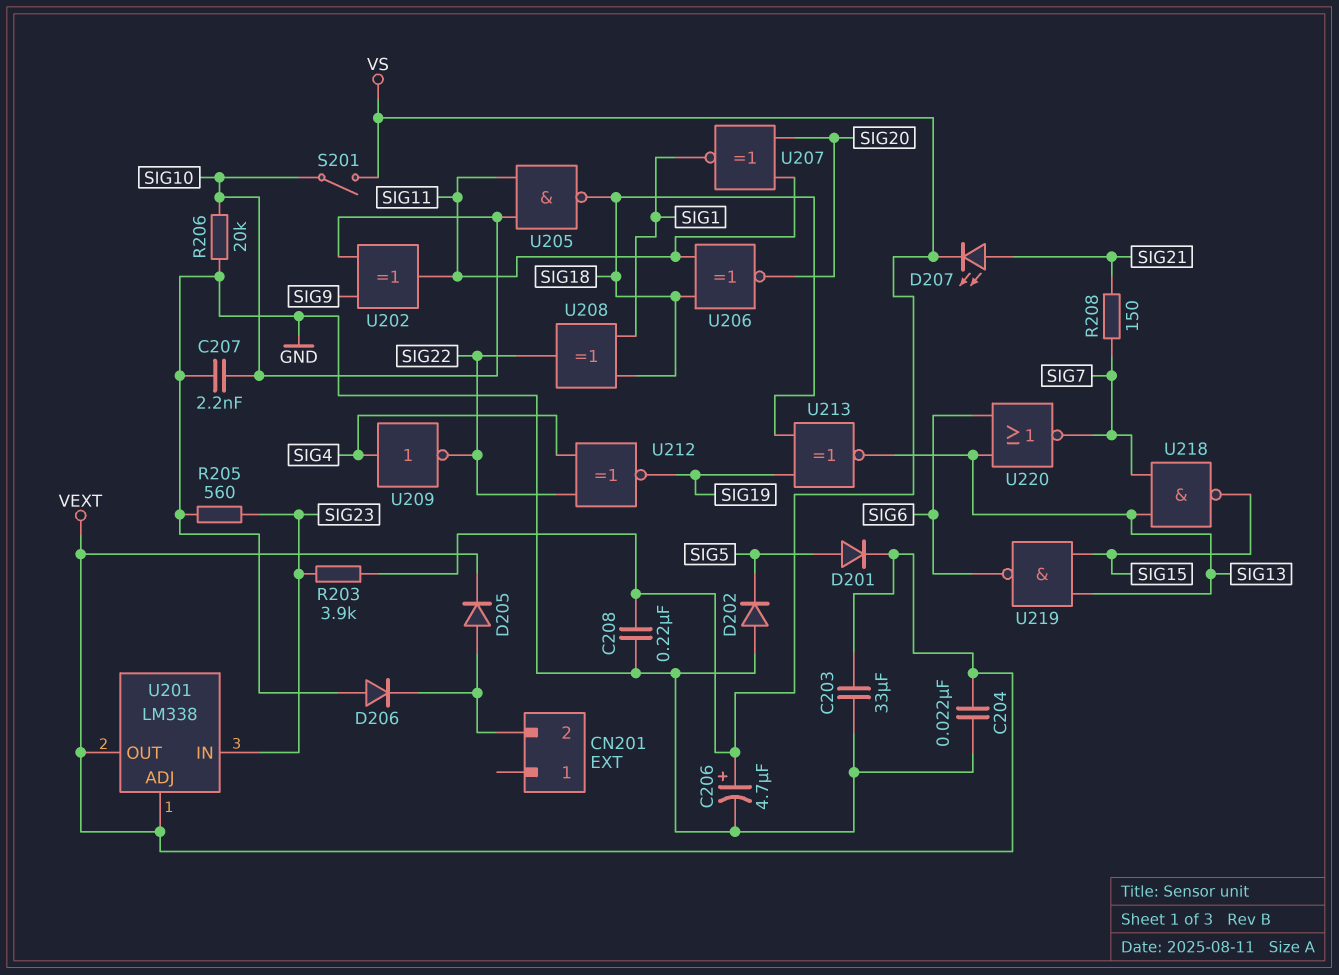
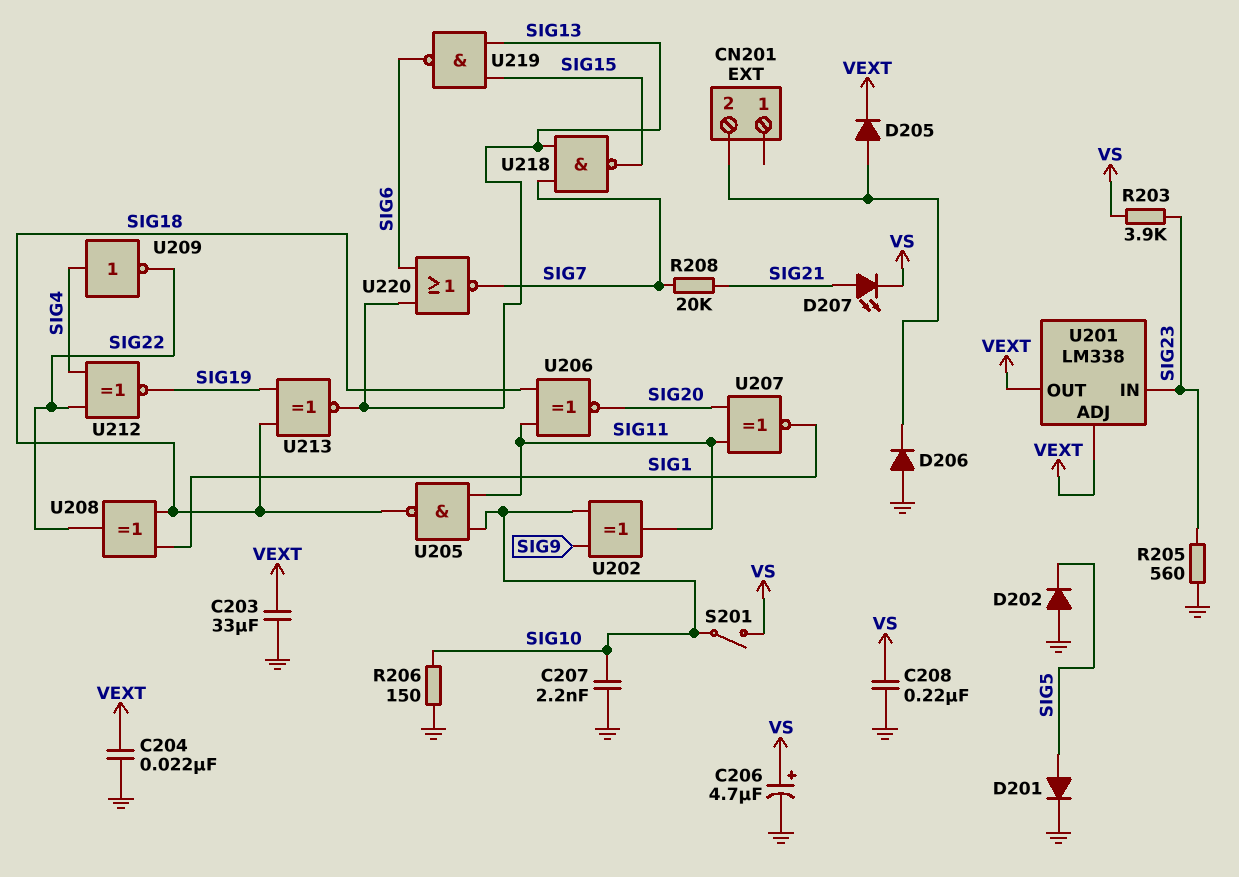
D201: diode (A SIG5, K VEXT) -> diode (A SIG5, K GND)
R206: 20k (GND, SIG10) -> 150 (GND, SIG10)
R208: 150 (SIG7, SIG21) -> 20k (SIG7, SIG21)

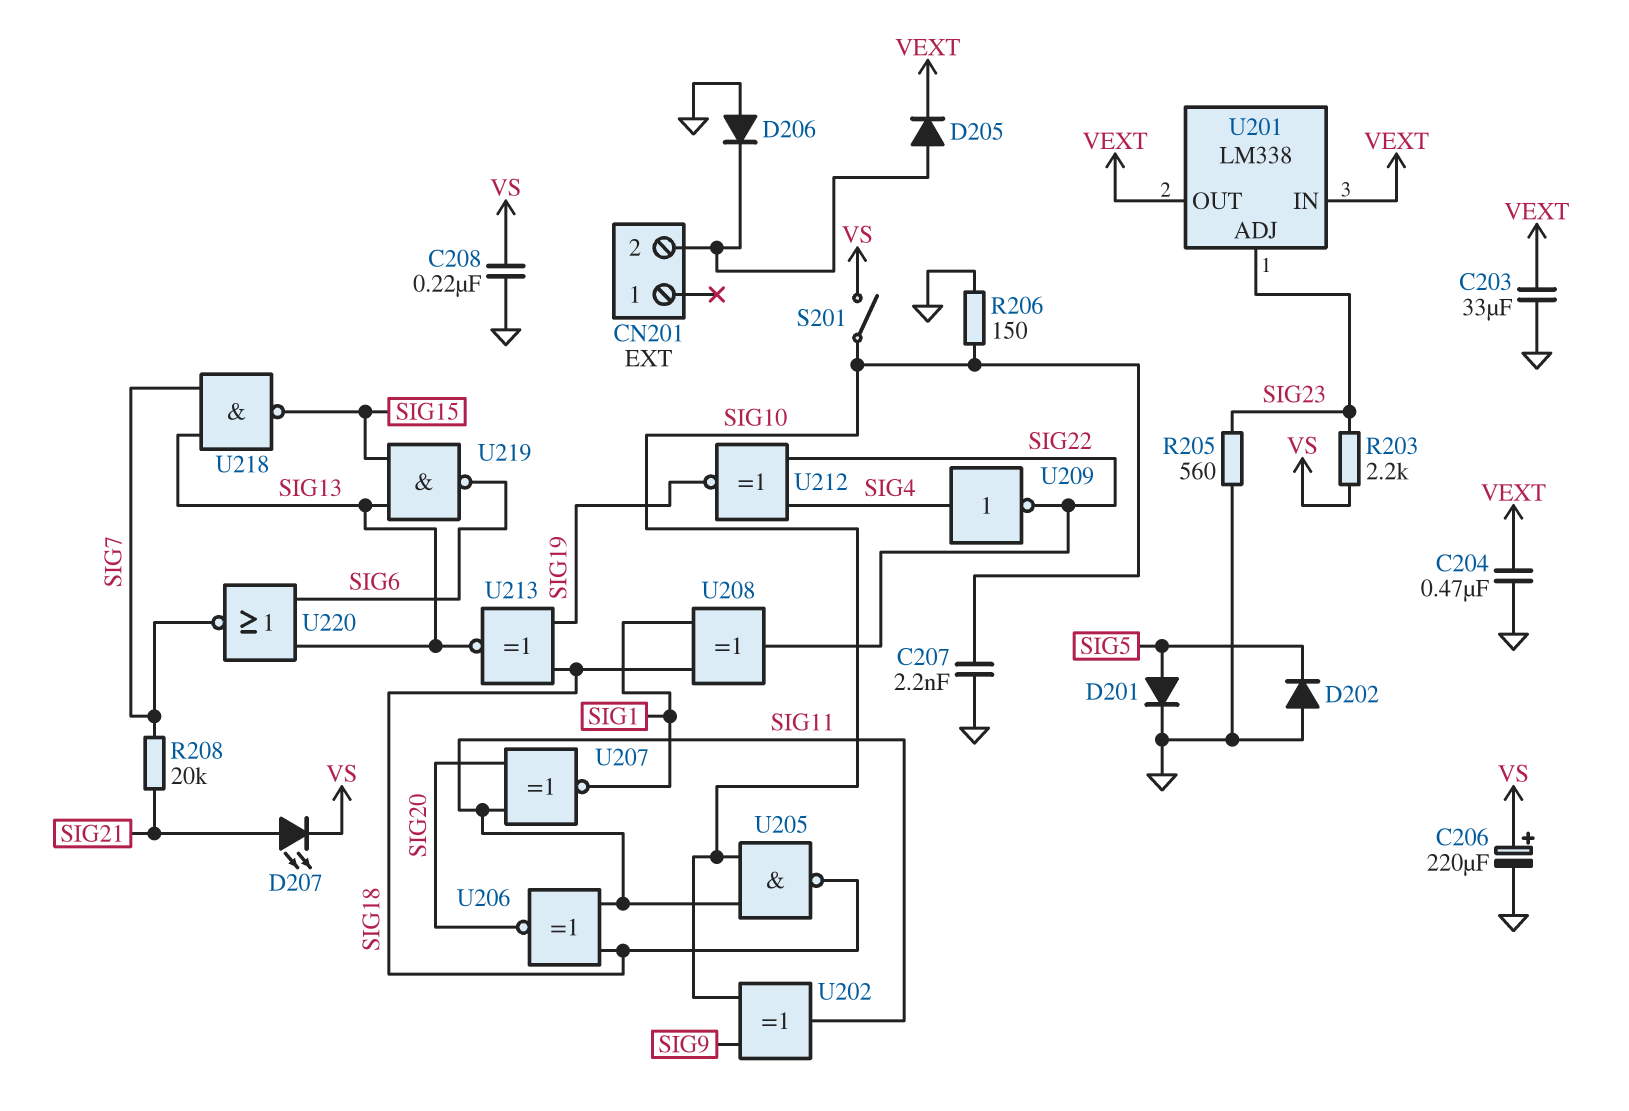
C204: 22nF (GND, VEXT) -> 470nF (GND, VEXT)
C206: 4.7uF (plus VS, minus GND) -> 220uF (plus VS, minus GND)
R203: 3.9k (SIG23, VS) -> 2.2k (SIG23, VS)
U201 pin ADJ: VEXT -> SIG23
U201 pin IN: SIG23 -> VEXT

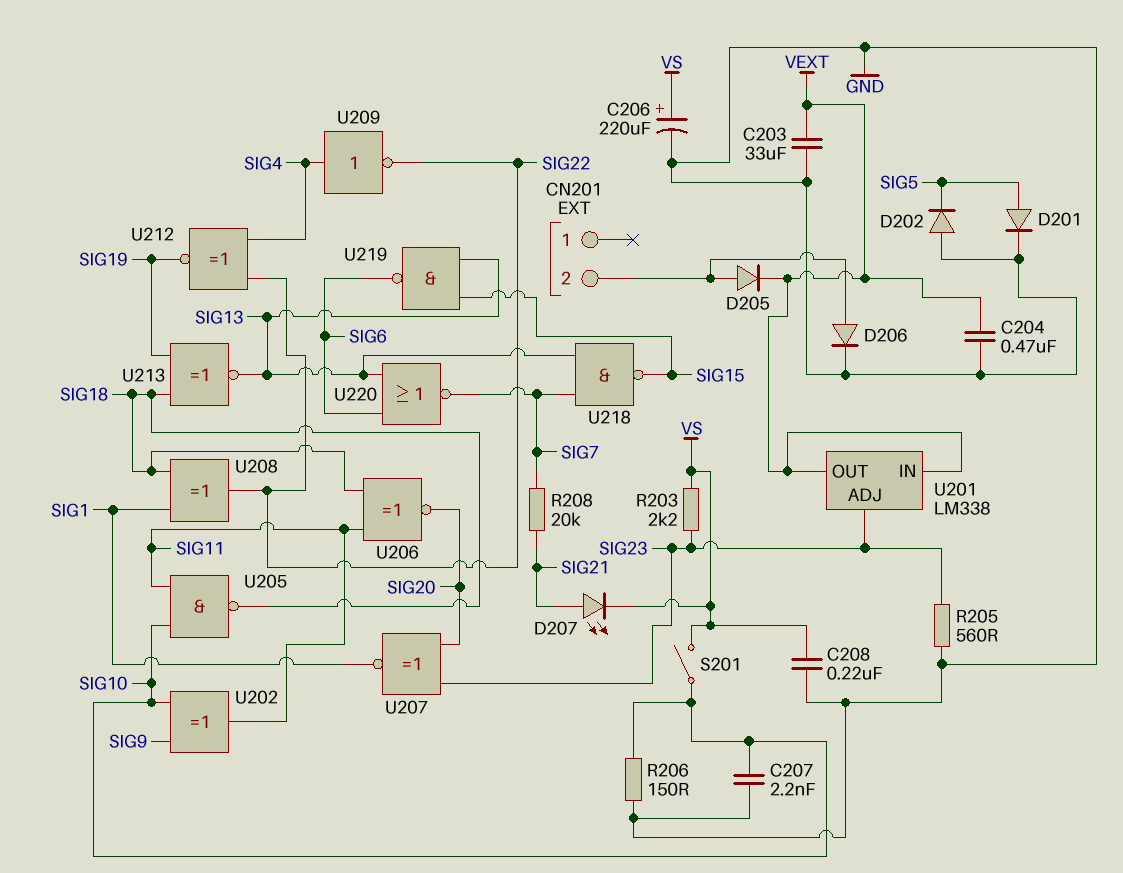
D206: diode (A GND, K CN201/2) -> diode (A CN201/2, K GND)
U207: XNOR (in SIG11, in SIG20, out SIG1) -> XNOR (in SIG20, in SIG23, out SIG1)

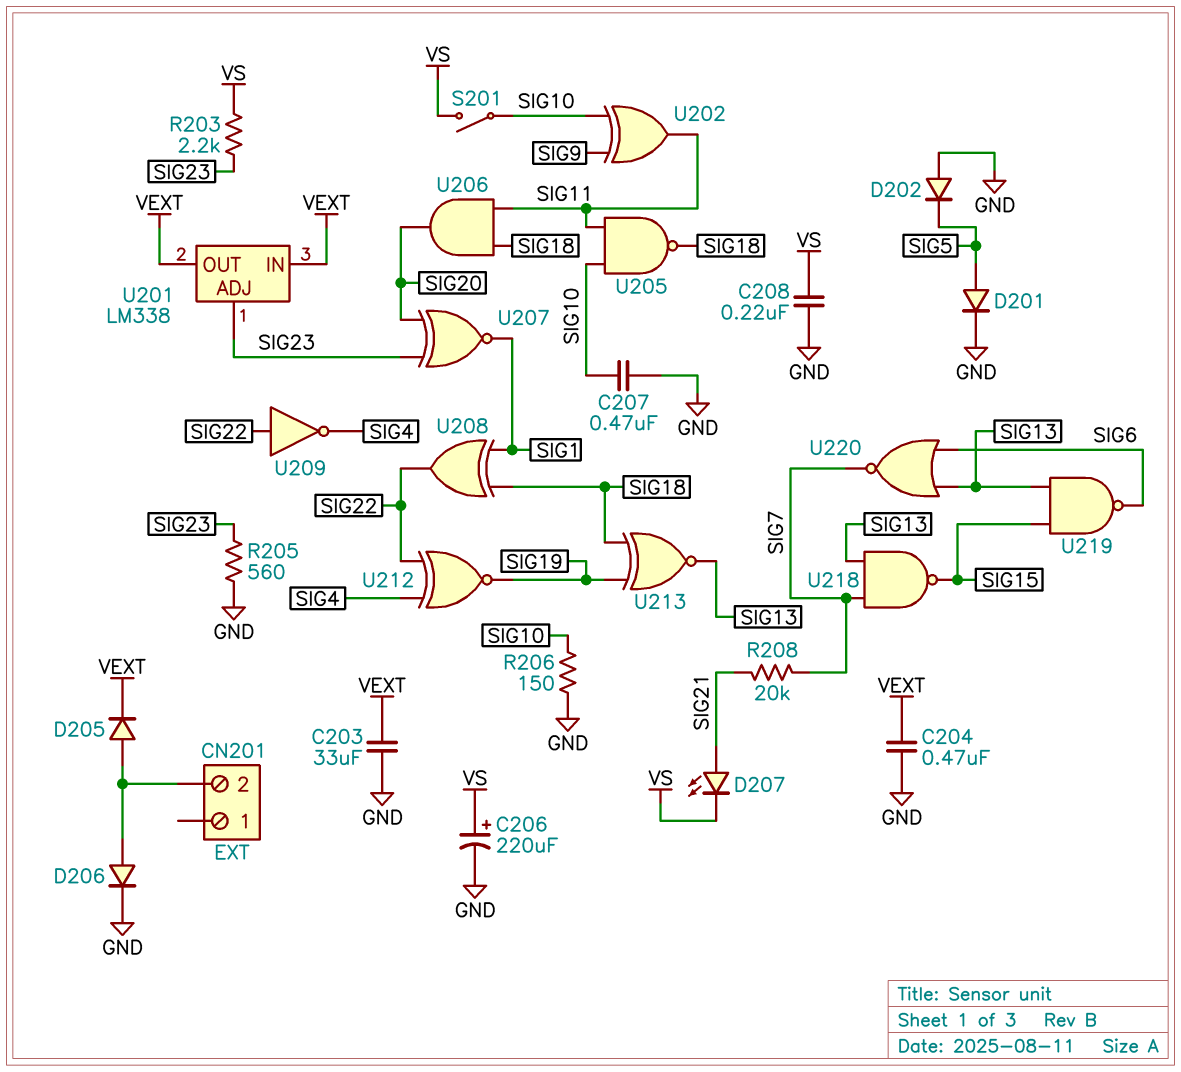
C207: 2.2nF (GND, SIG10) -> 470nF (GND, SIG10)
U206: XNOR (in SIG11, in SIG18, out SIG20) -> AND (in SIG11, in SIG18, out SIG20)
U209: NOT (in SIG4, out SIG22) -> NOT (in SIG22, out SIG4)

